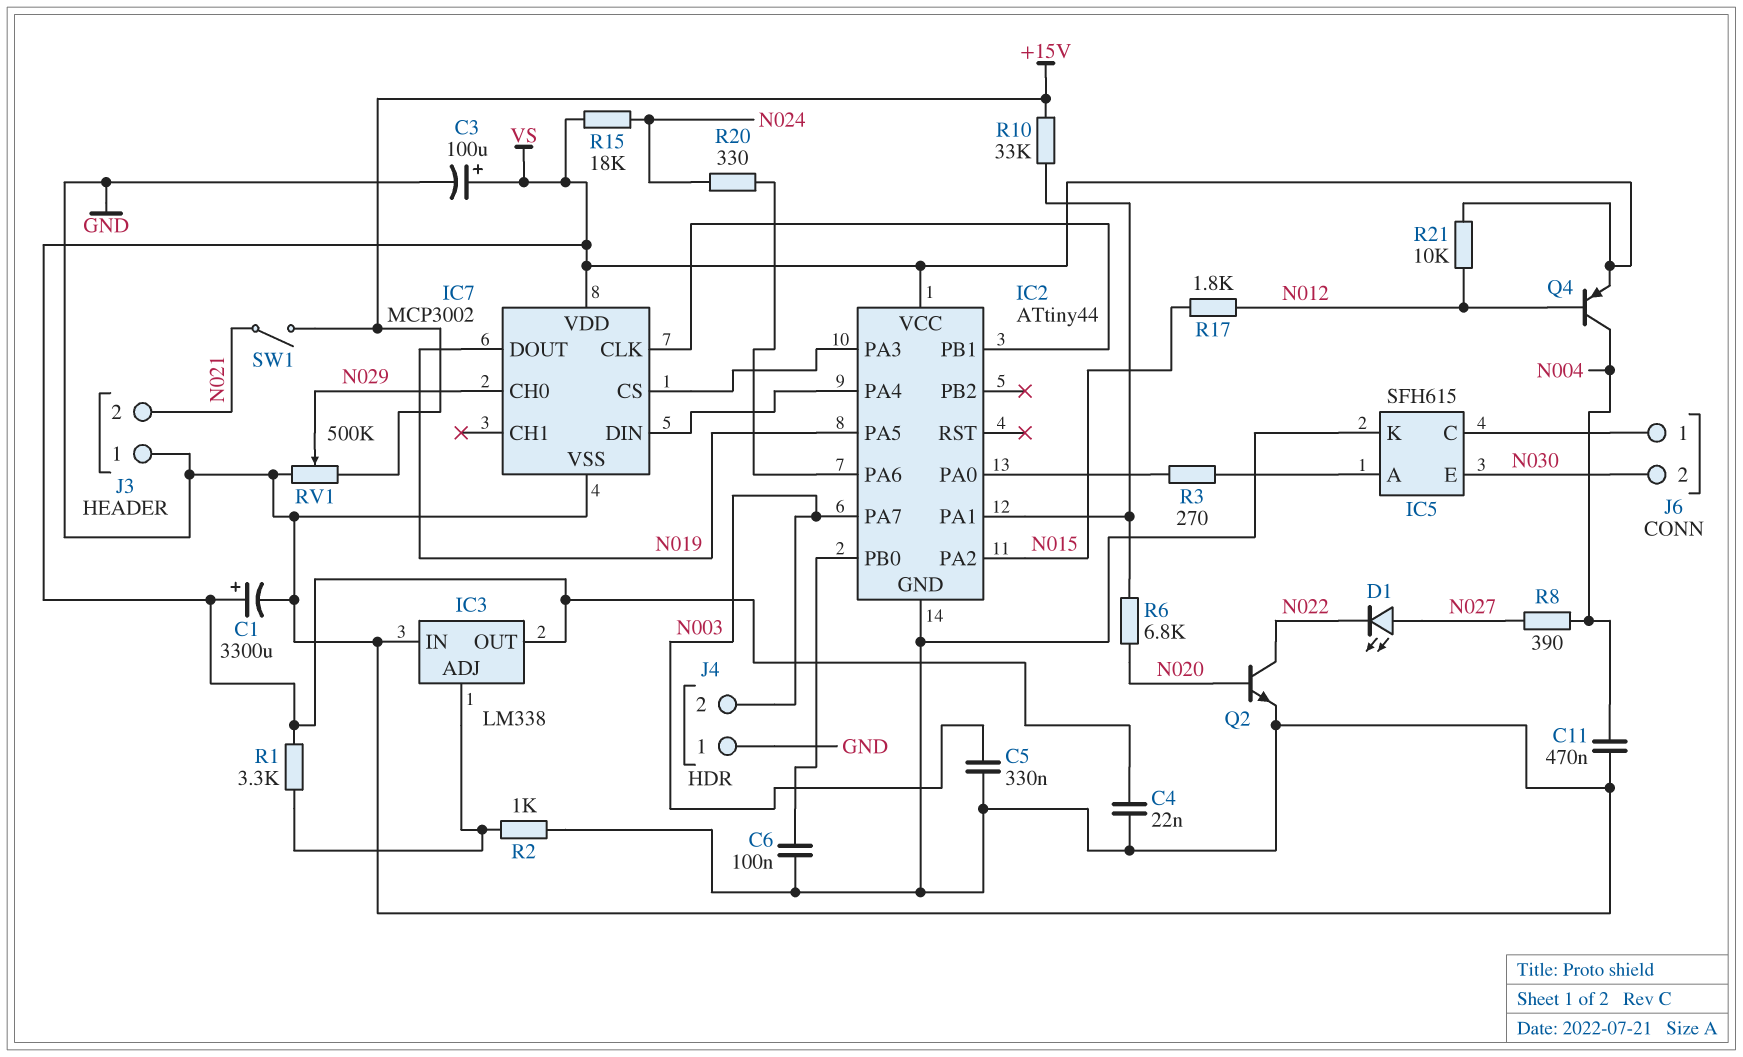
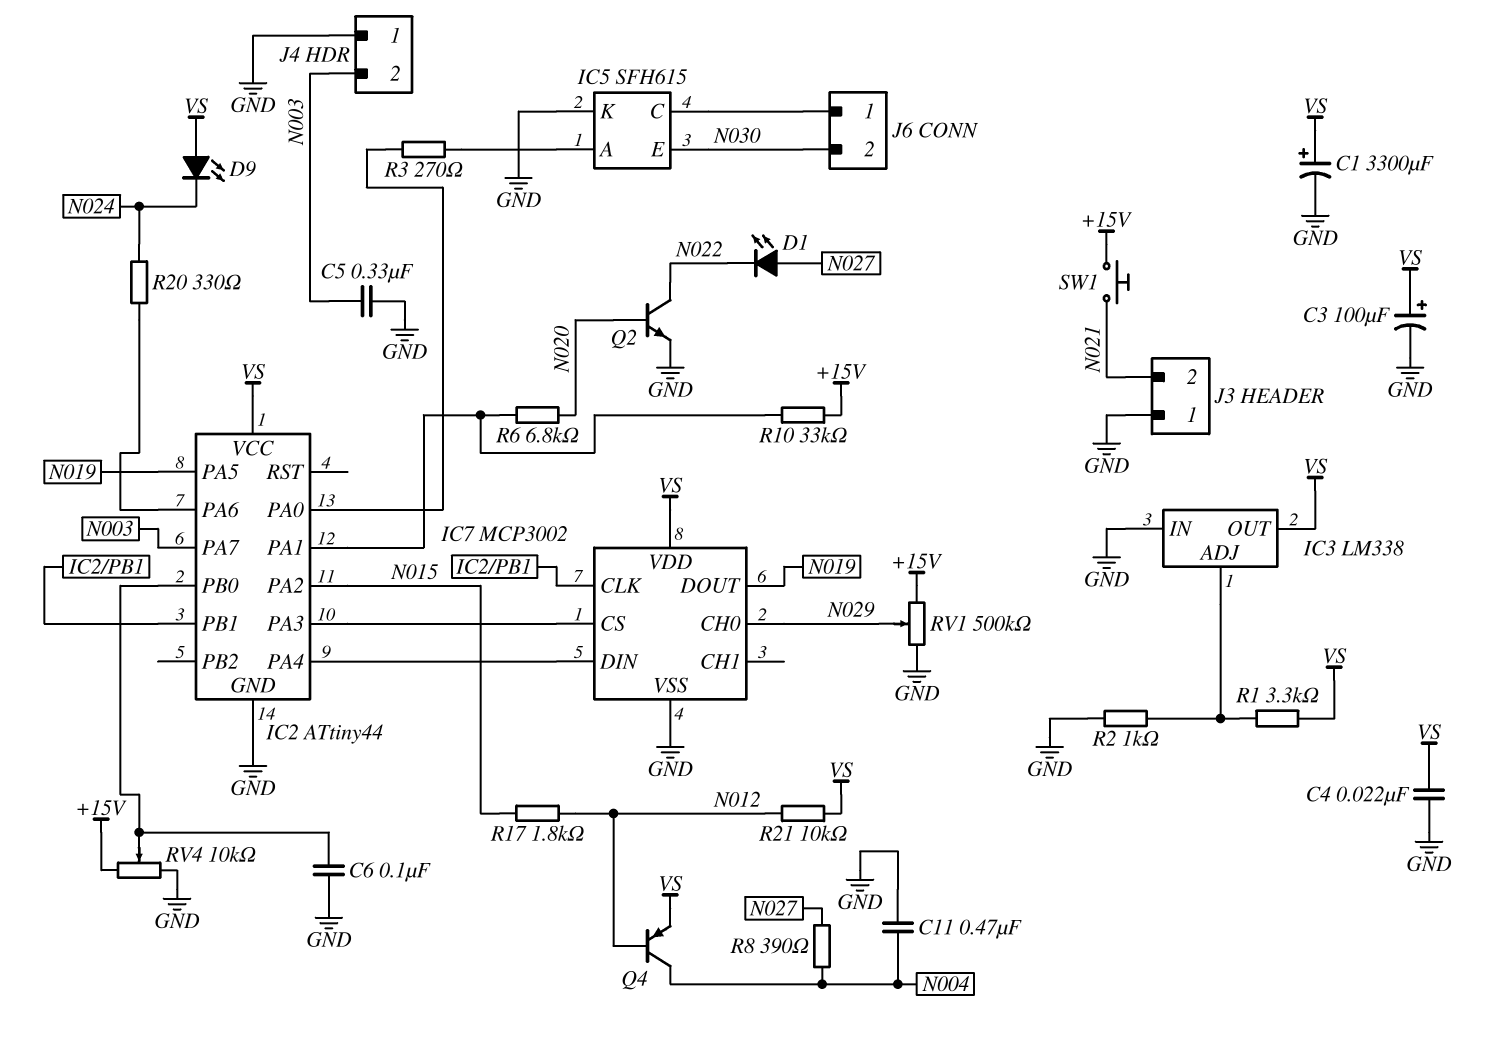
D9: none -> LED (A VS, K N024)
R15: 18k (N024, VS) -> none
RV4: none -> 10k (+15V, GND, wiper IC2/PB0)
SW1: switch (+15V, N021) -> button (+15V, N021)

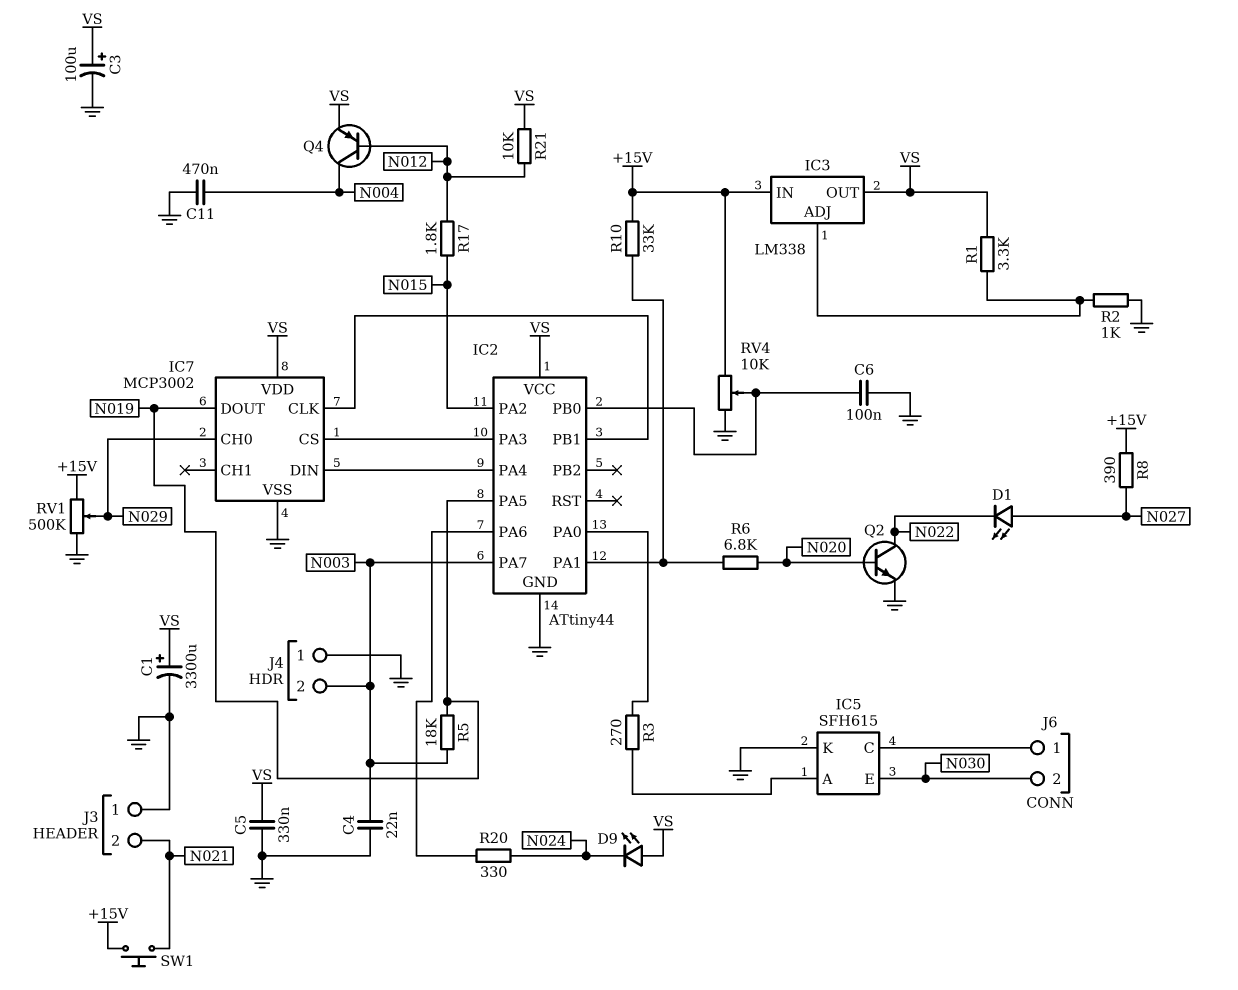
C4: 22nF (GND, VS) -> 22nF (GND, N003)
C5: 330nF (GND, N003) -> 330nF (GND, VS)
IC3 pin IN: GND -> +15V
R5: none -> 18k (N003, N019)
R8: 390 (N004, N027) -> 390 (+15V, N027)

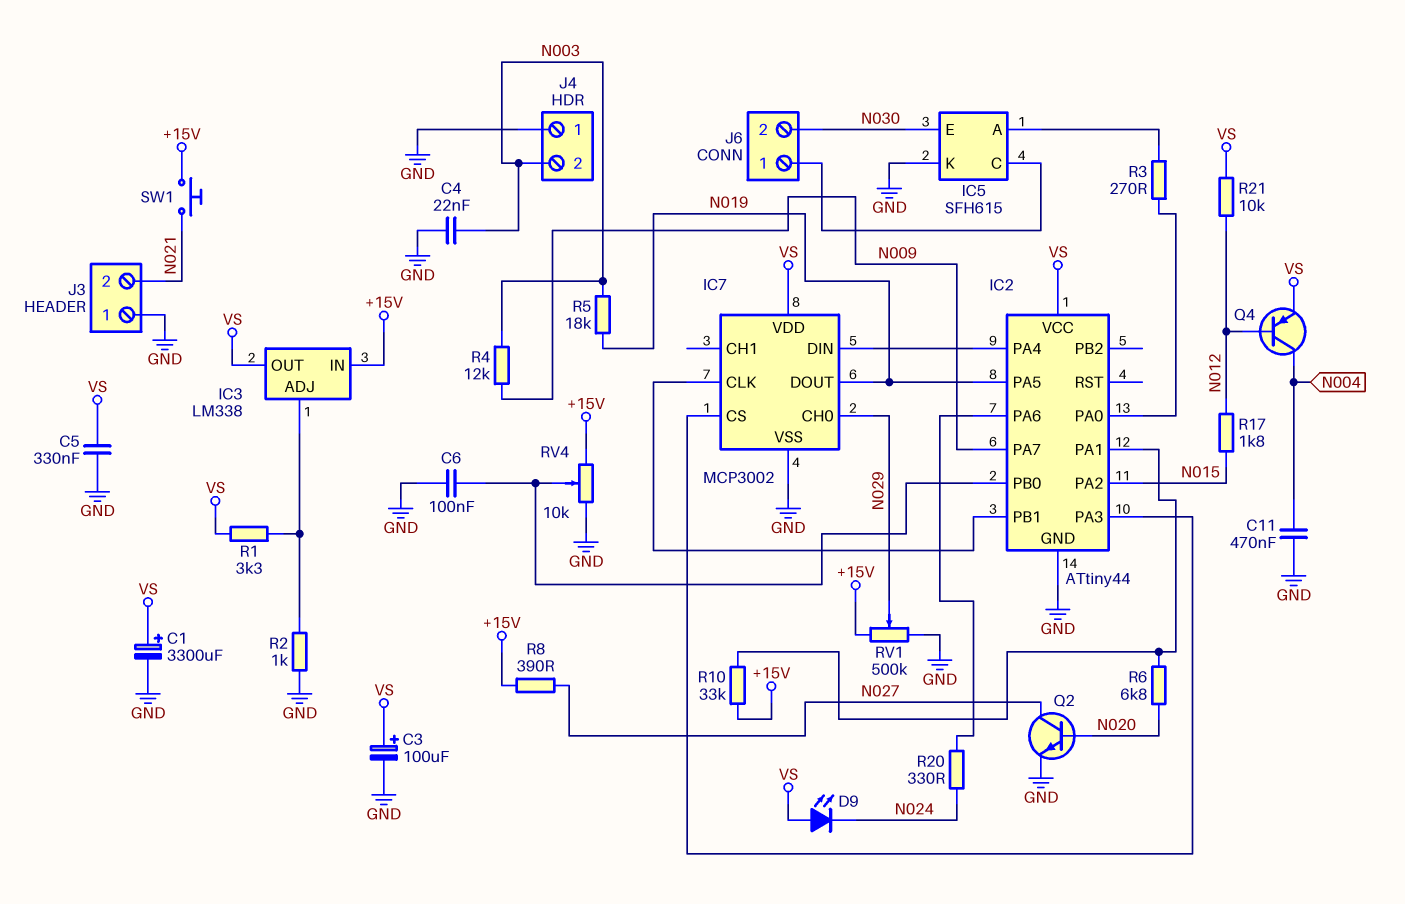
D1: LED (A N027, K N022) -> none
IC2 pin PA7: N003 -> N009
Q2: NPN (B N020, C N022, E GND) -> NPN (B N020, C N027, E GND)
R4: none -> 12k (N003, N009)

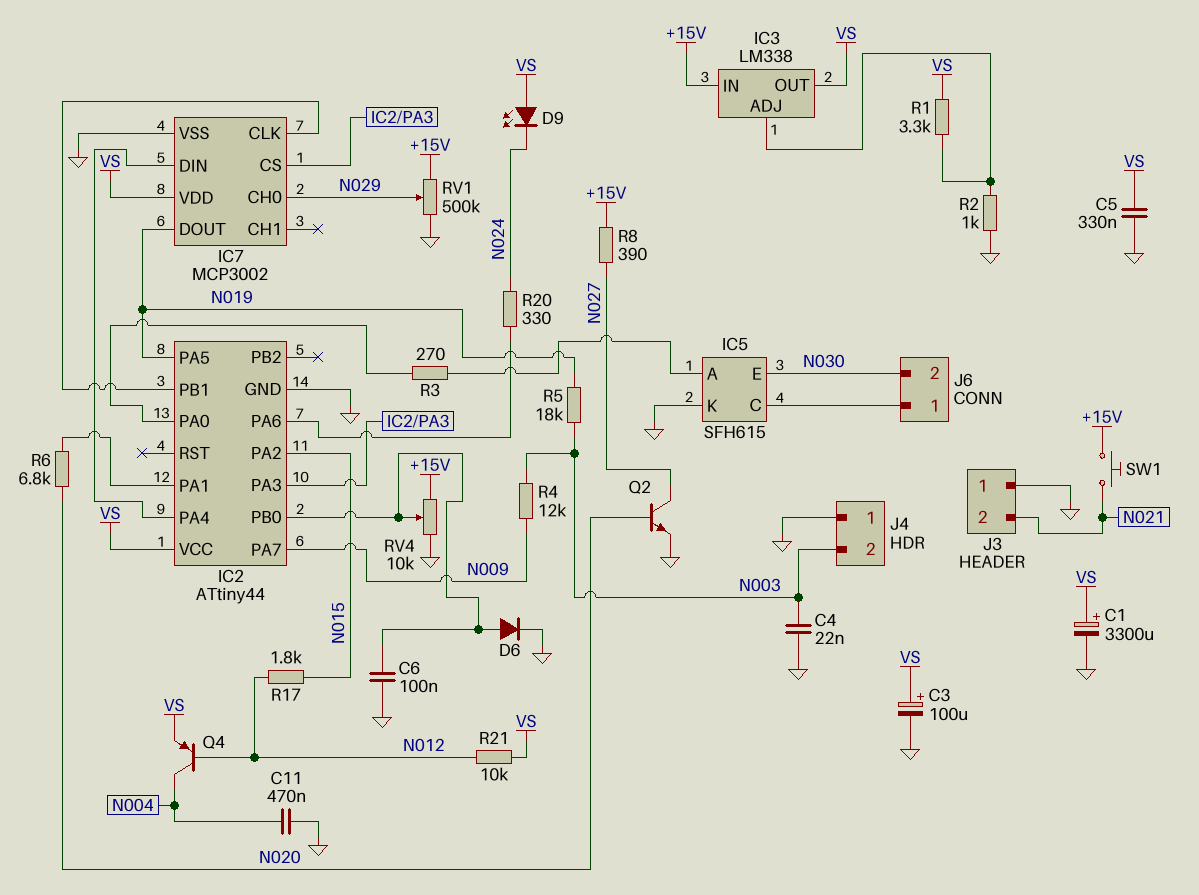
D6: none -> diode (A IC2/PB0, K GND)
R10: 33k (+15V, IC2/PA1) -> none

